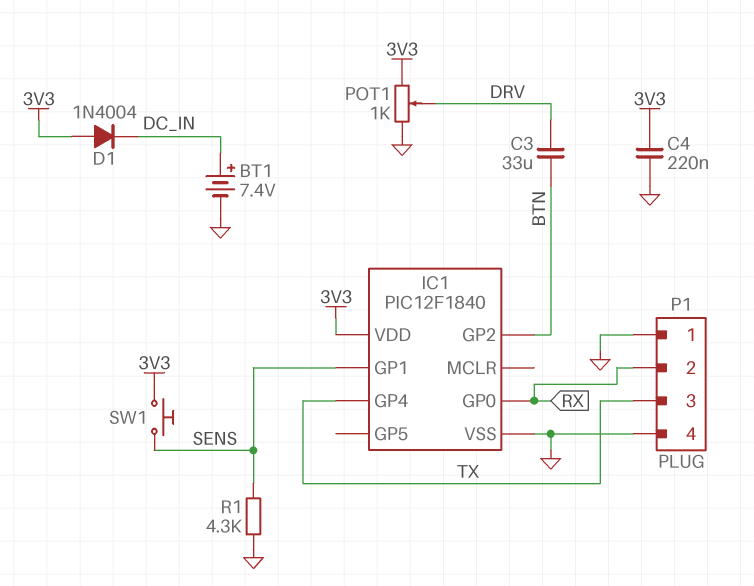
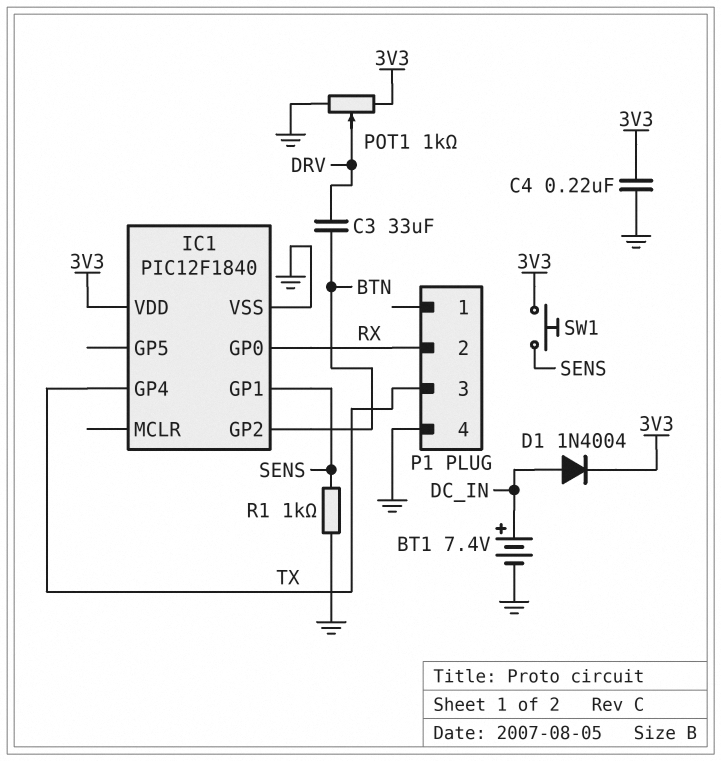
D1: diode 1N4004 (A 3V3, K DC_IN) -> diode 1N4004 (A DC_IN, K 3V3)
P1 pin 1: GND -> none
R1: 4.3k (GND, SENS) -> 1k (GND, SENS)

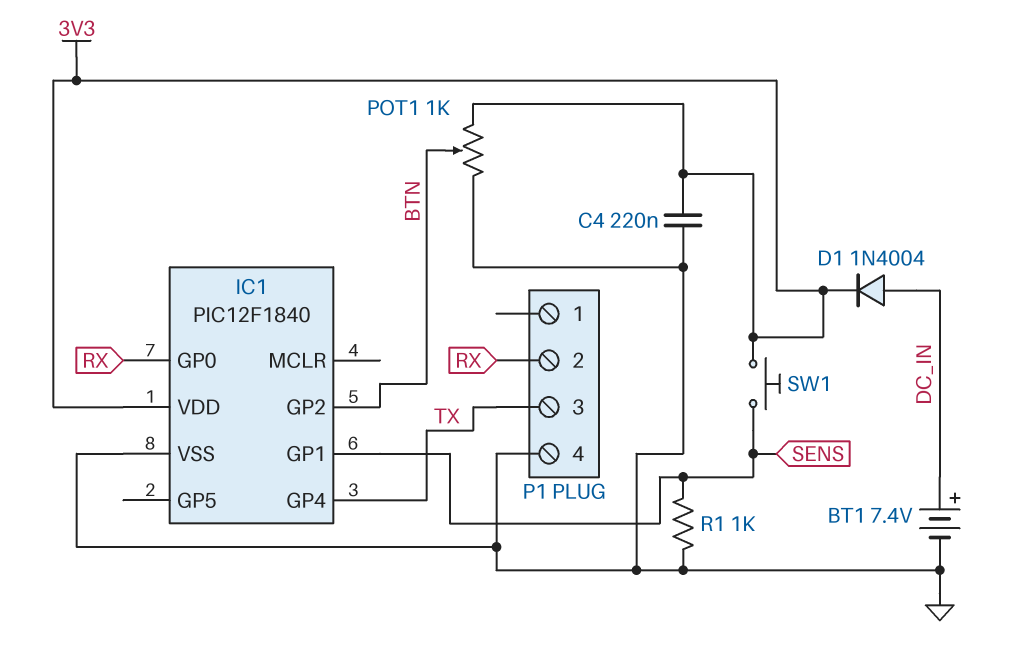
C3: 33uF (BTN, DRV) -> none
POT1: 1k (3V3, GND, wiper DRV) -> 1k (3V3, GND, wiper BTN)

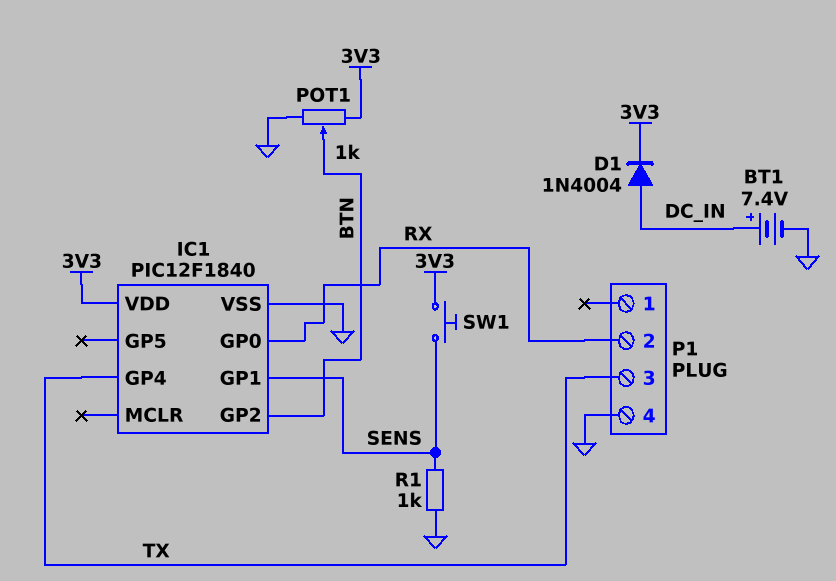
C4: 220nF (3V3, GND) -> none

